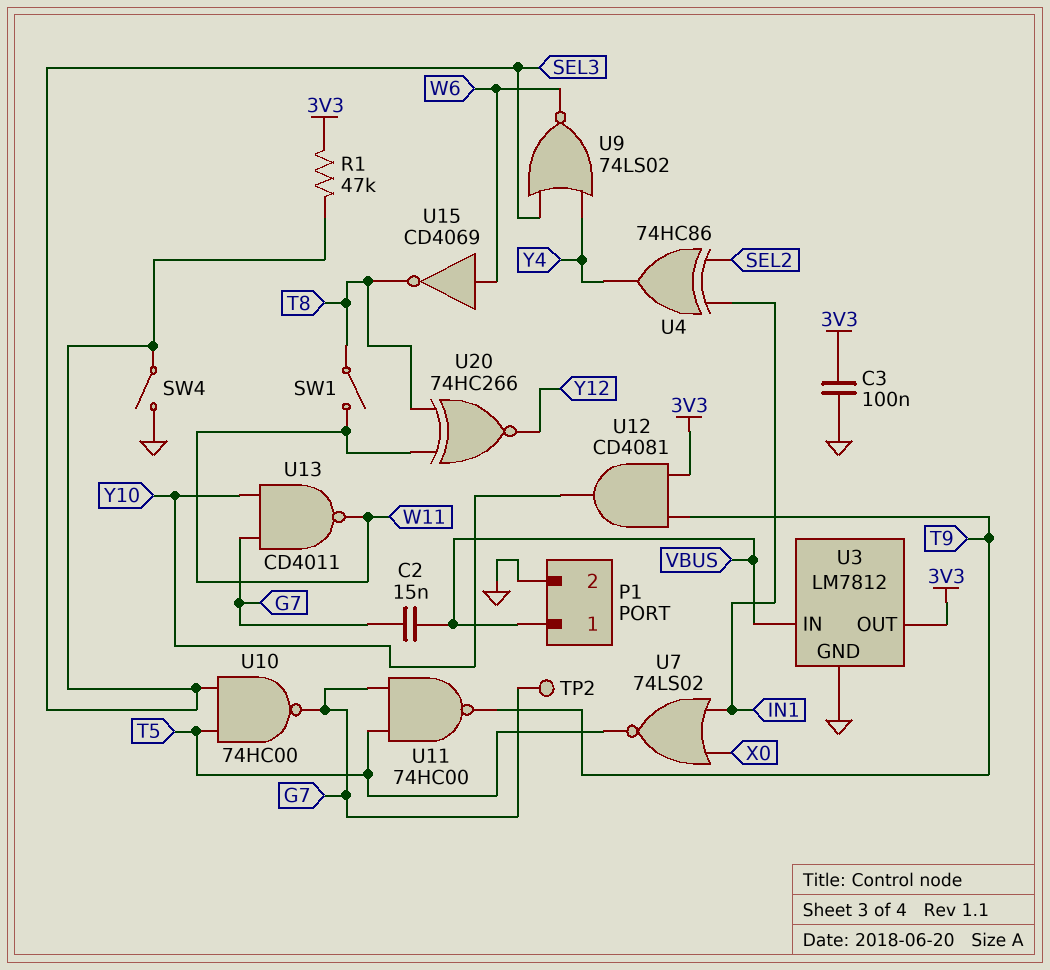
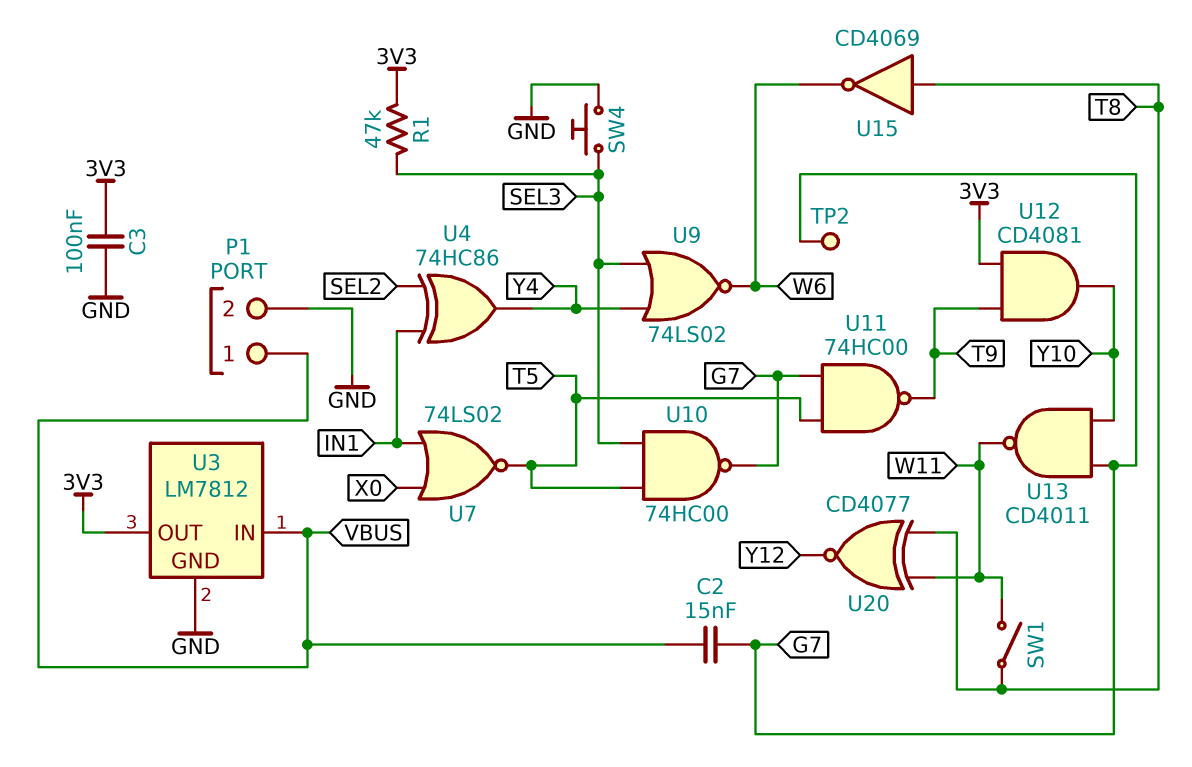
SW4: switch (GND, SEL3) -> button (GND, SEL3)
U15: NOT CD4069 (in W6, out T8) -> NOT CD4069 (in T8, out W6)
U20: XNOR 74HC266 (in T8, in W11, out Y12) -> XNOR CD4077 (in T8, in W11, out Y12)

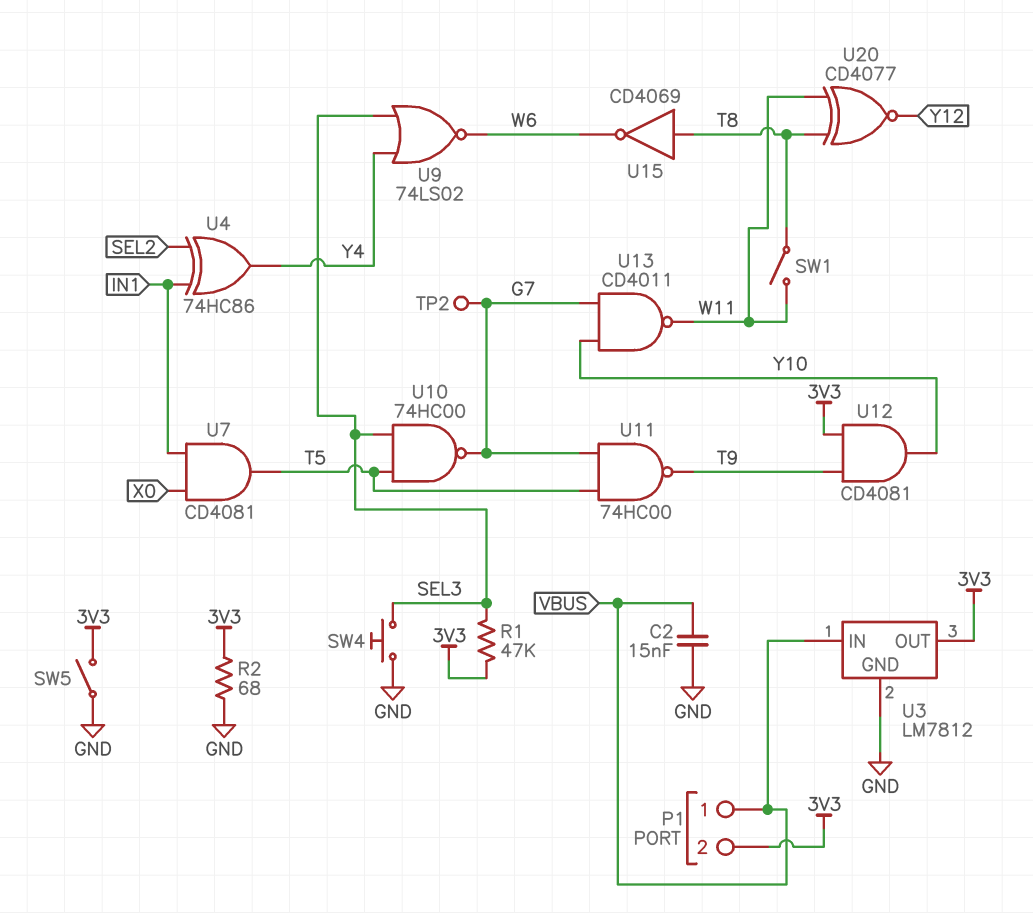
C2: 15nF (G7, VBUS) -> 15nF (GND, VBUS)
C3: 100nF (3V3, GND) -> none
P1 pin 2: GND -> 3V3
R2: none -> 68 (3V3, GND)
SW5: none -> switch (3V3, GND)
U7: NOR 74LS02 (in IN1, in X0, out T5) -> AND CD4081 (in IN1, in X0, out T5)

